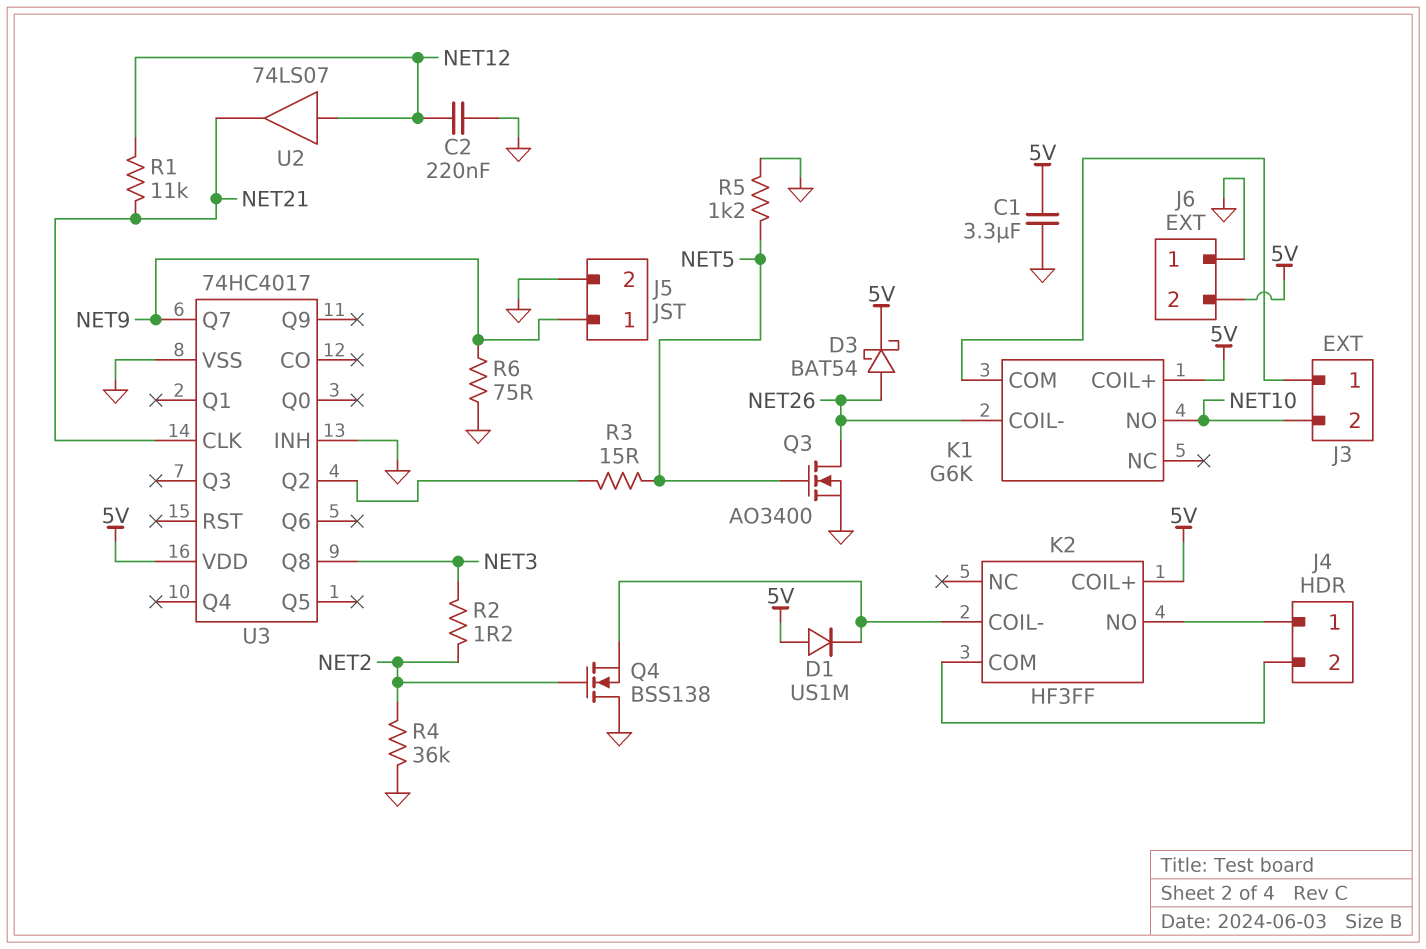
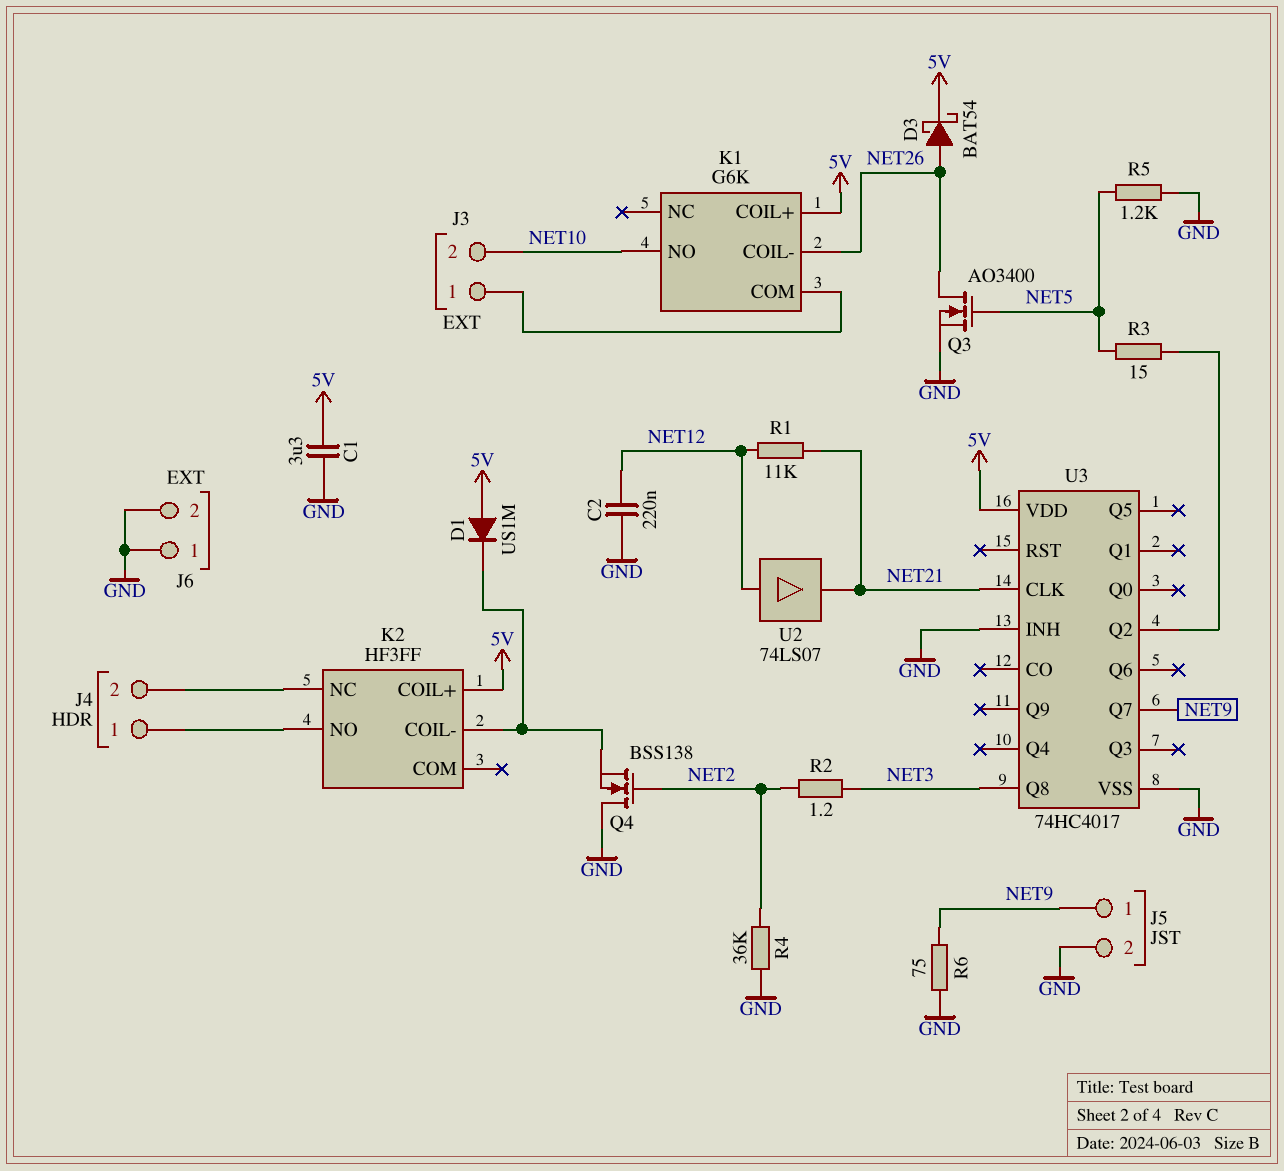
J6 pin 2: 5V -> GND
K2 pin COM: J4/2 -> none
K2 pin NC: none -> J4/2

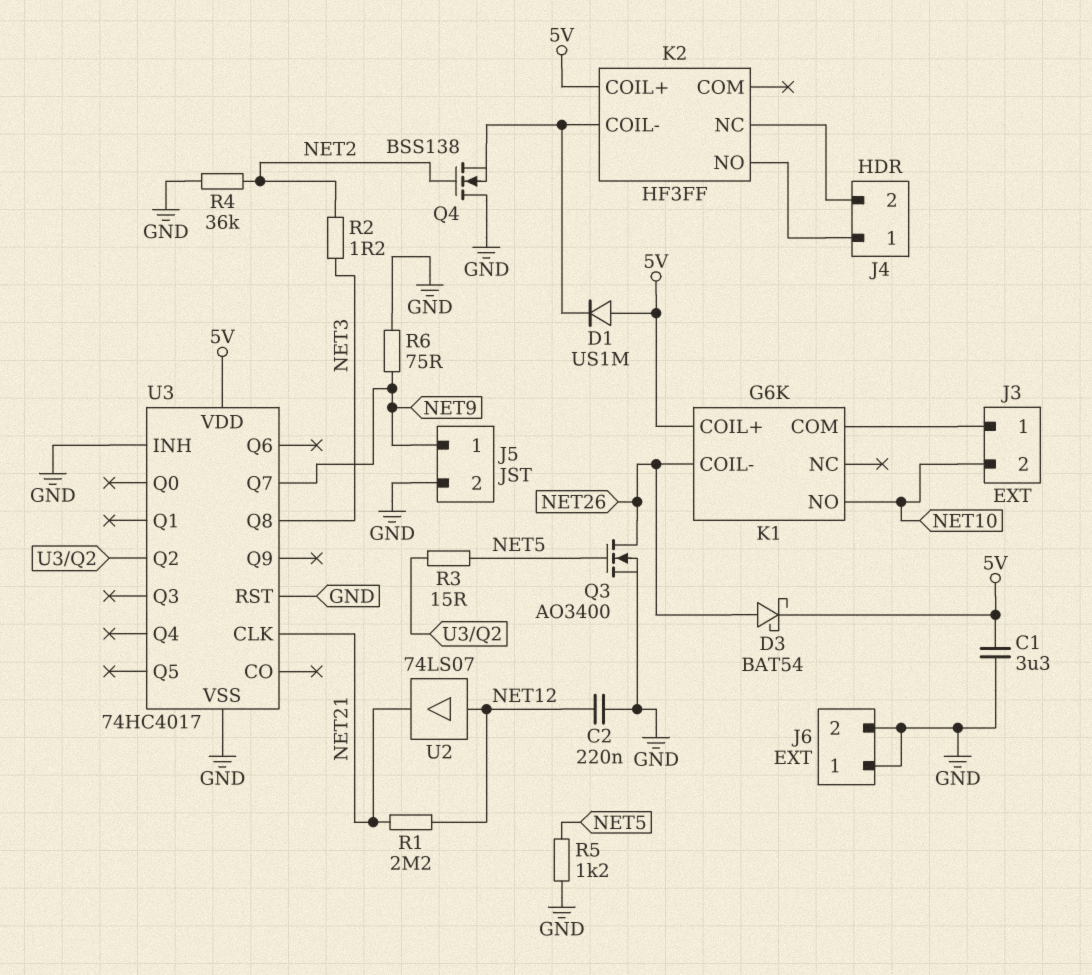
R1: 11k (NET12, NET21) -> 2.2M (NET12, NET21)
U3 pin RST: none -> GND

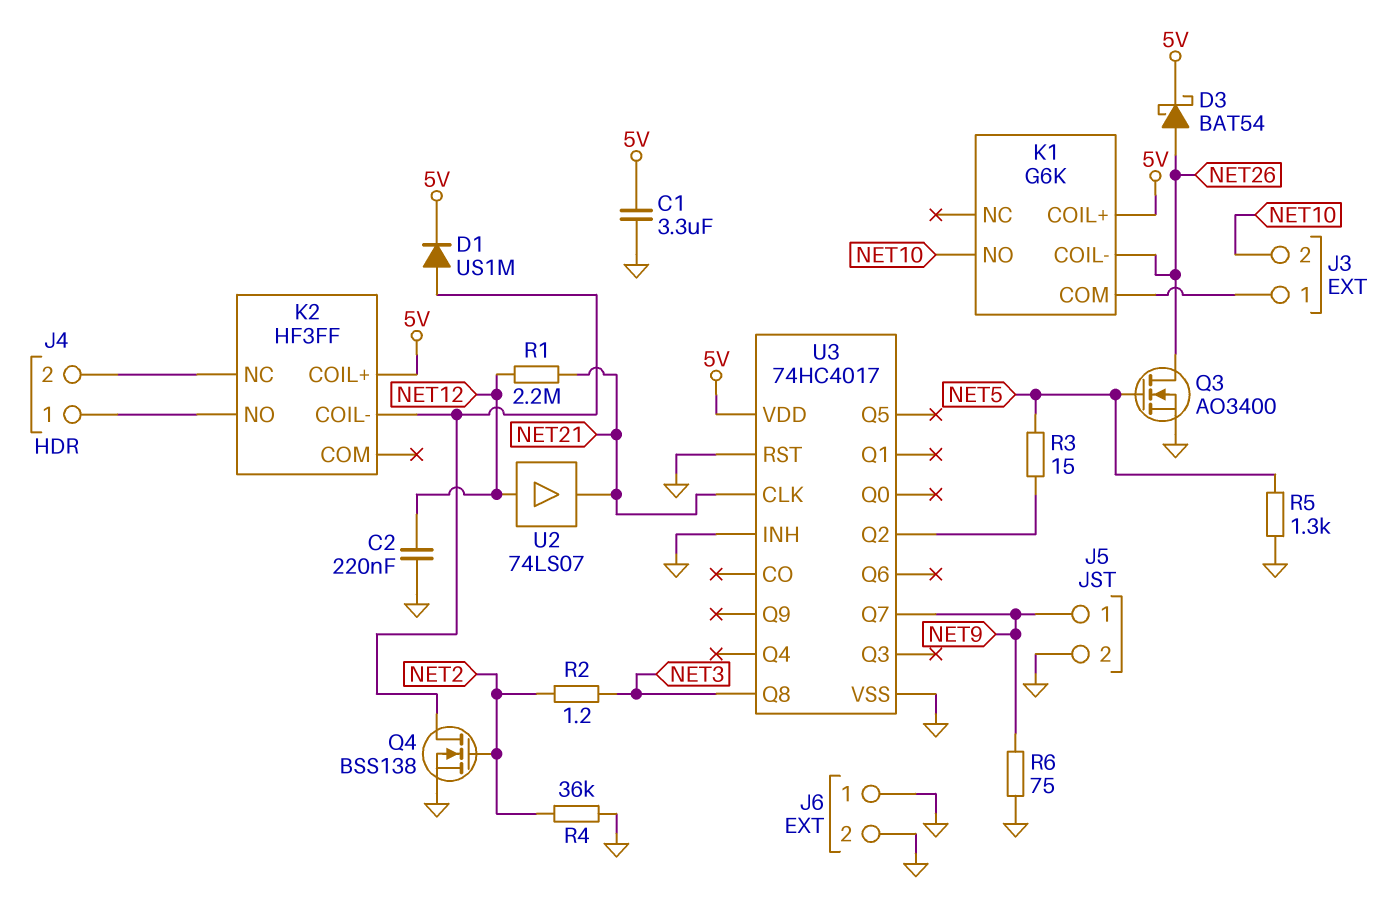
D1: diode US1M (A 5V, K K2/COIL-) -> diode US1M (A K2/COIL-, K 5V)
Q4: NMOS BSS138 (G NET2, D GND, S K2/COIL-) -> NMOS BSS138 (G NET2, D K2/COIL-, S GND)
R5: 1.2k (GND, NET5) -> 1.3k (GND, NET5)

